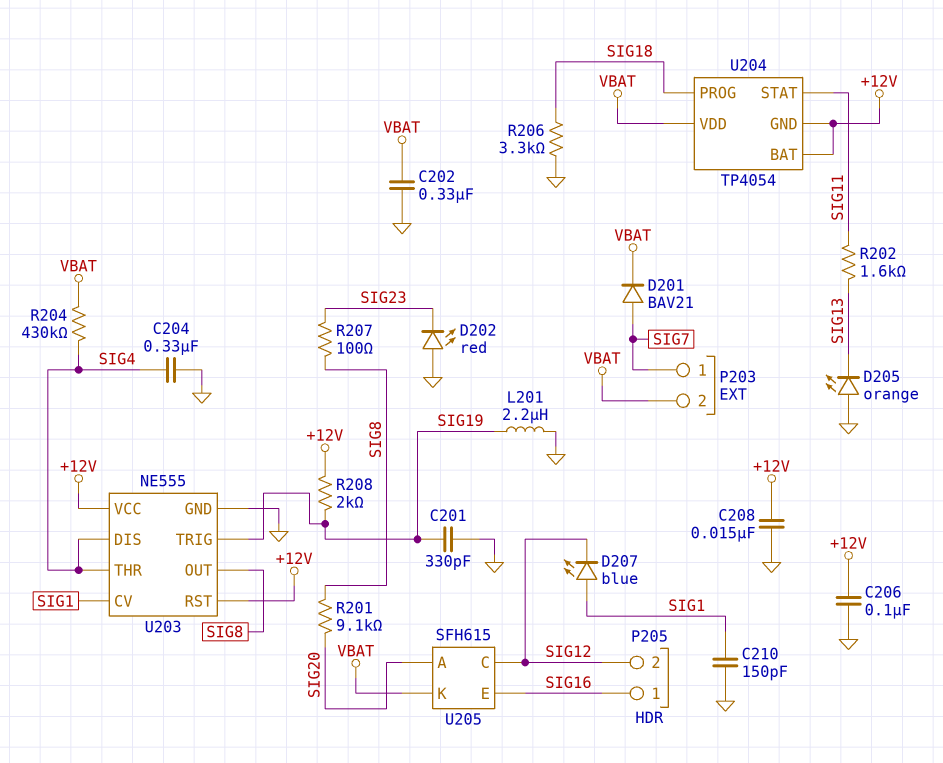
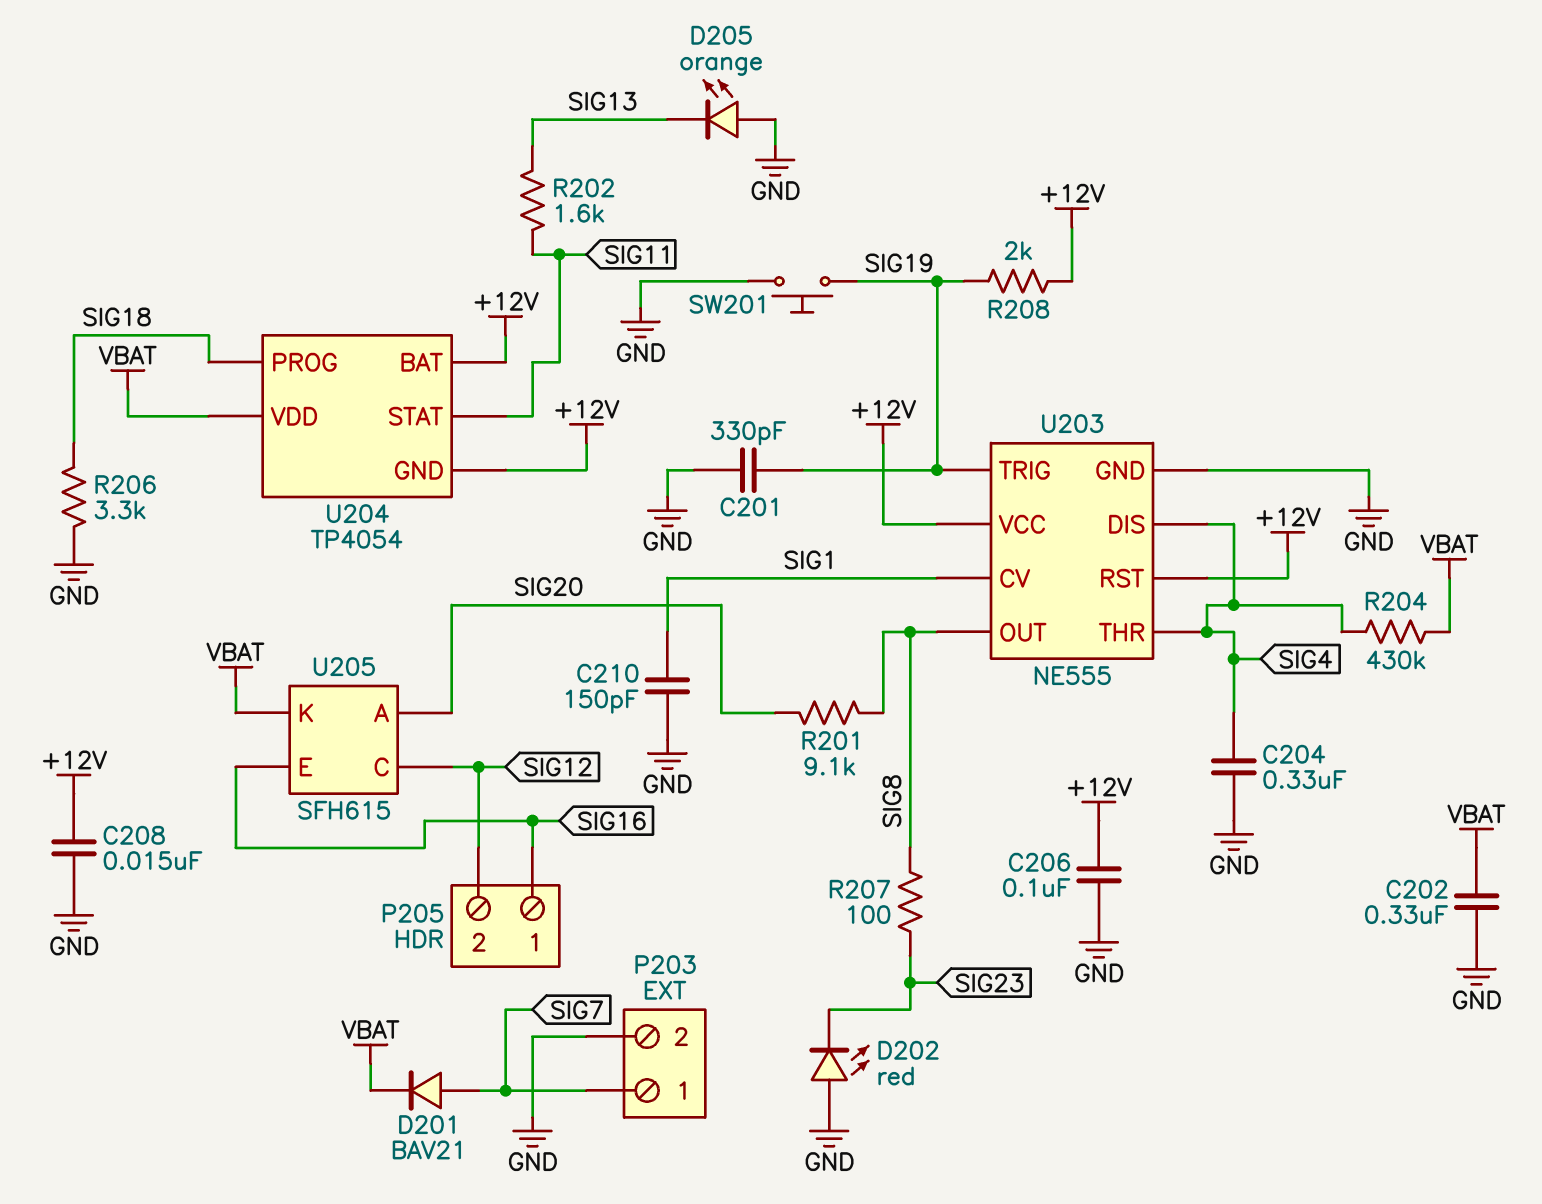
D207: LED blue (A SIG1, K SIG12) -> none
L201: 2.2uH (GND, SIG19) -> none
P203 pin 2: VBAT -> GND
SW201: none -> button (GND, SIG19)

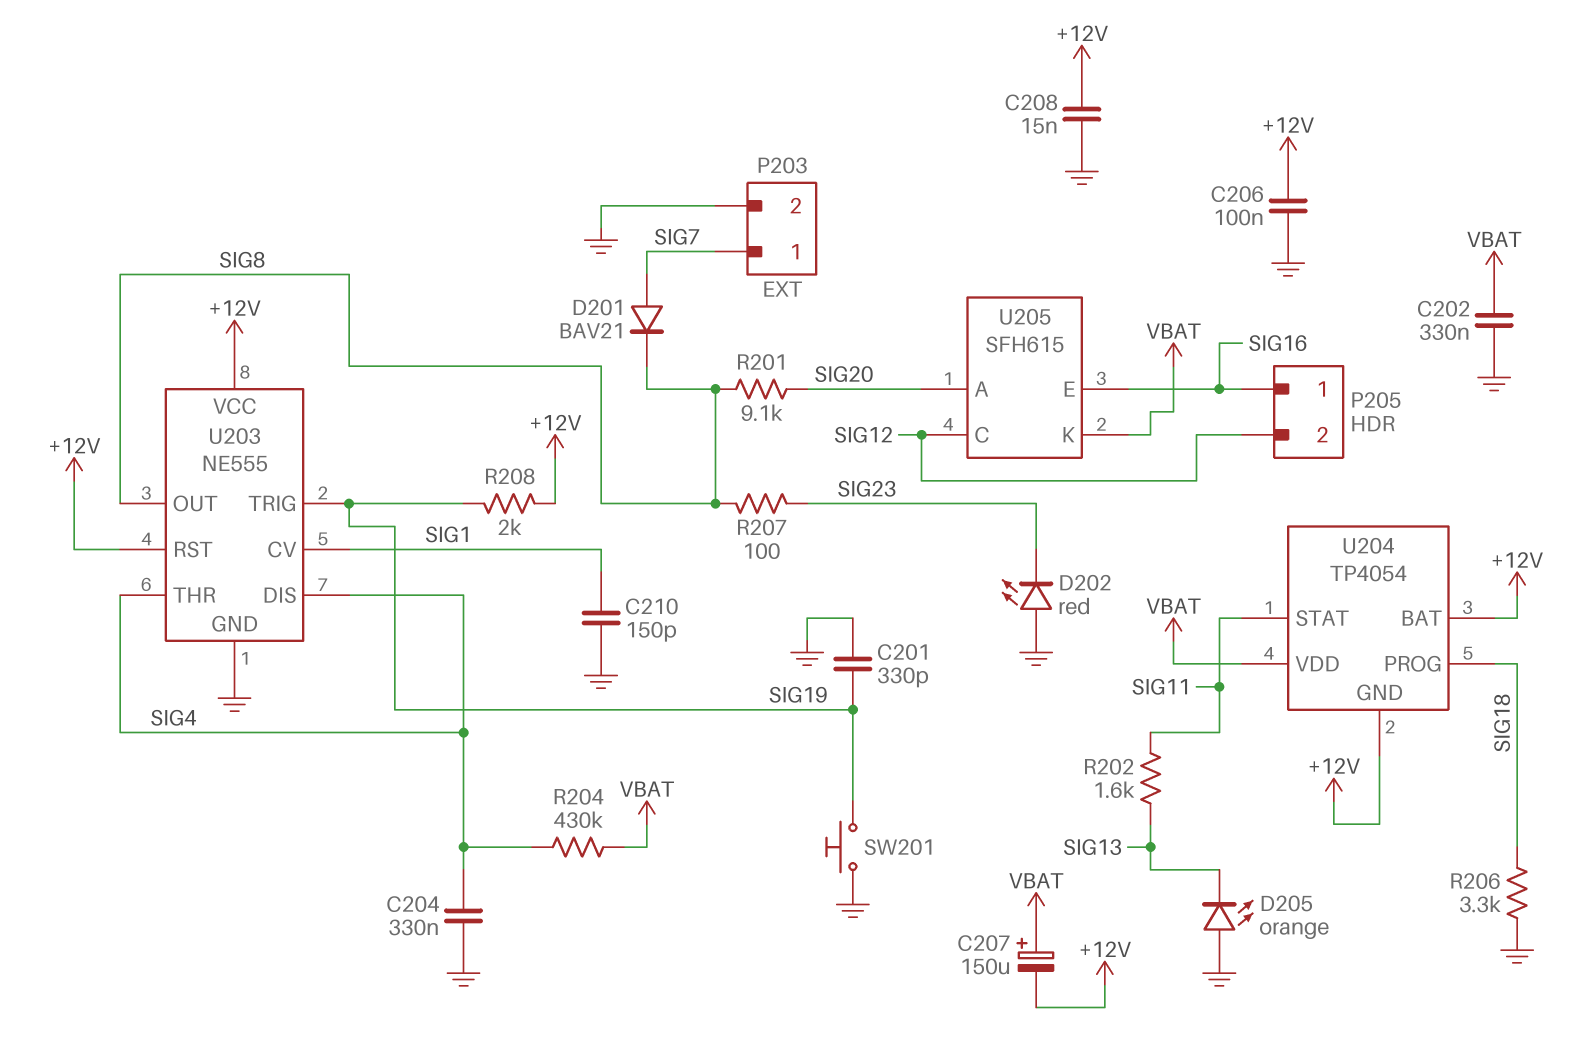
C207: none -> 150uF (plus VBAT, minus +12V)
D201: diode BAV21 (A SIG7, K VBAT) -> diode BAV21 (A SIG7, K SIG8)

